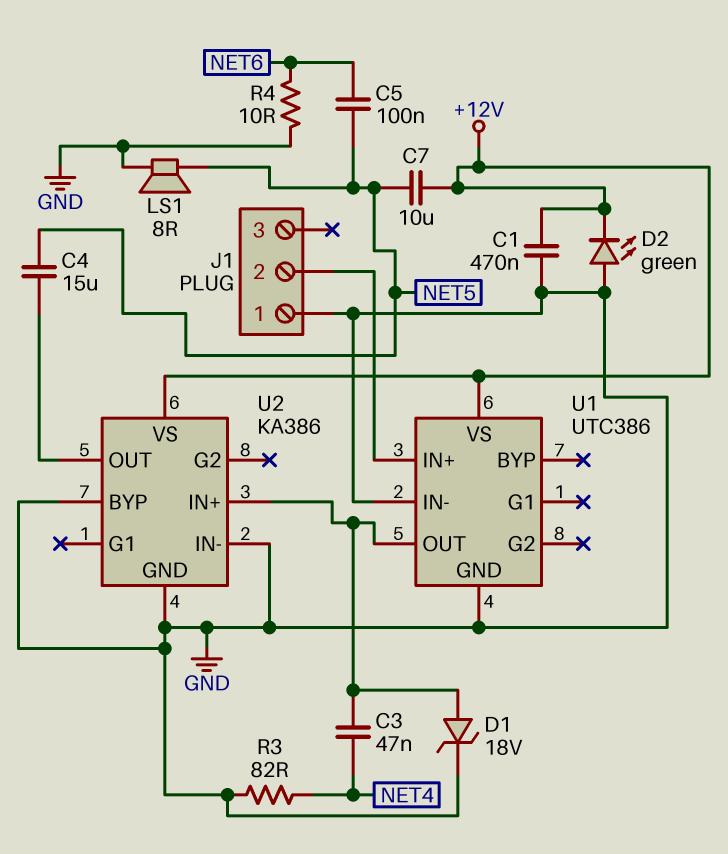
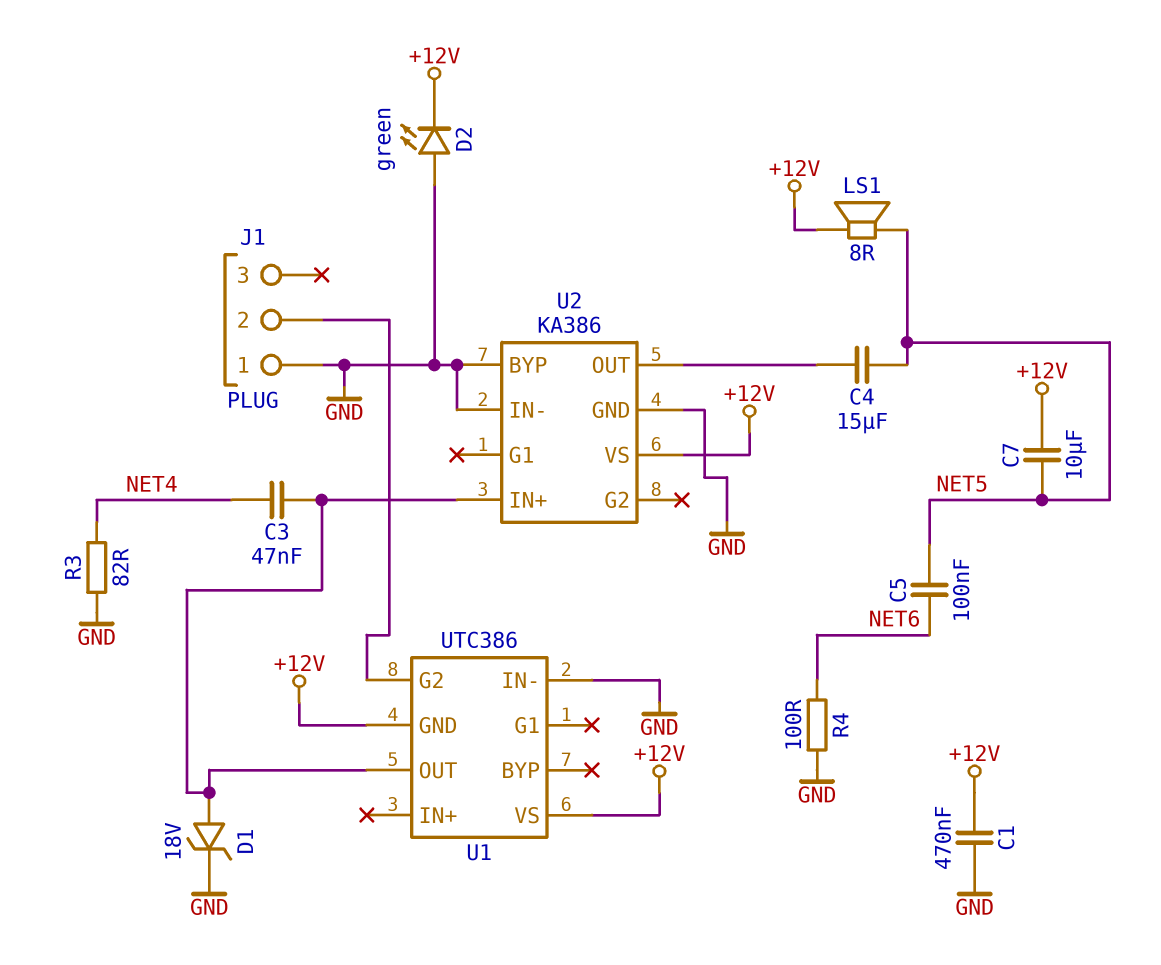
LS1: speaker 8R (GND, NET5) -> speaker 8R (+12V, NET5)
R4: 10 (GND, NET6) -> 100 (GND, NET6)
U1 pin G2: none -> J1/2
U1 pin GND: GND -> +12V
U1 pin IN+: J1/2 -> none

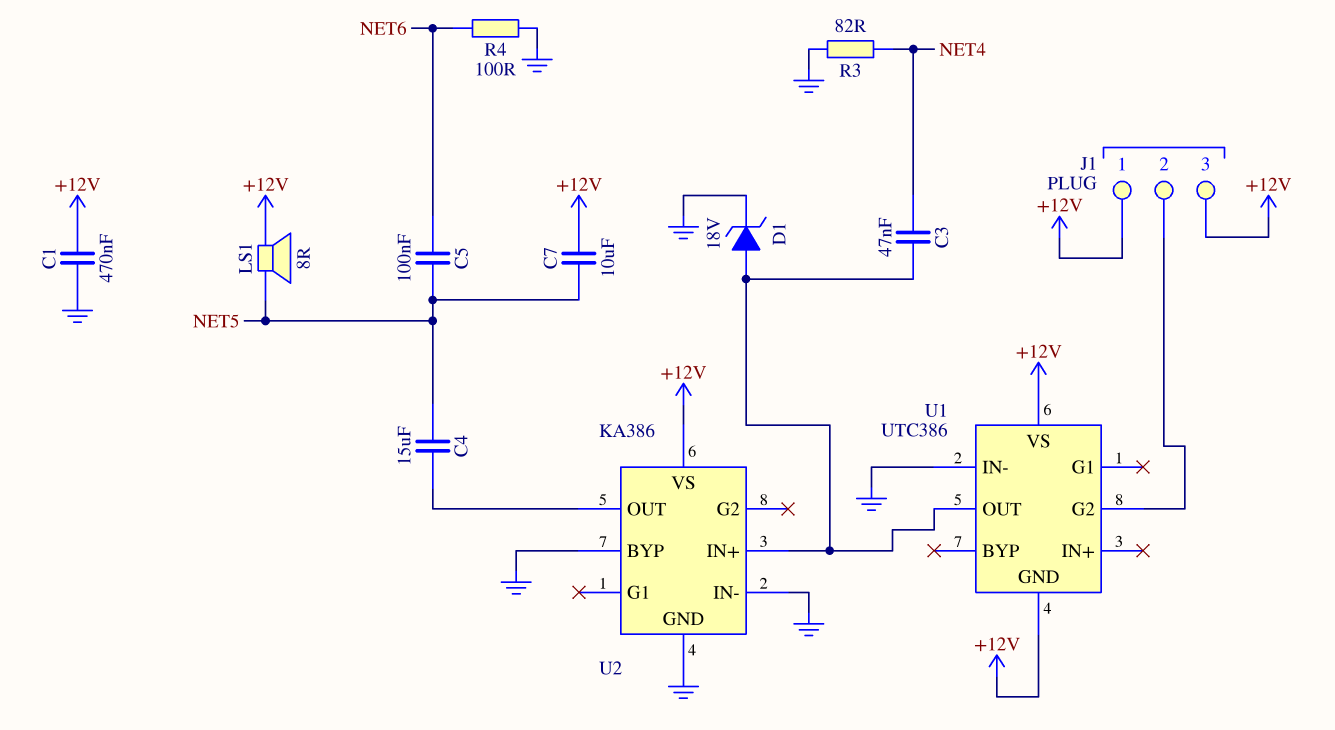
D2: LED green (A GND, K +12V) -> none
J1 pin 1: GND -> +12V
J1 pin 3: none -> +12V

